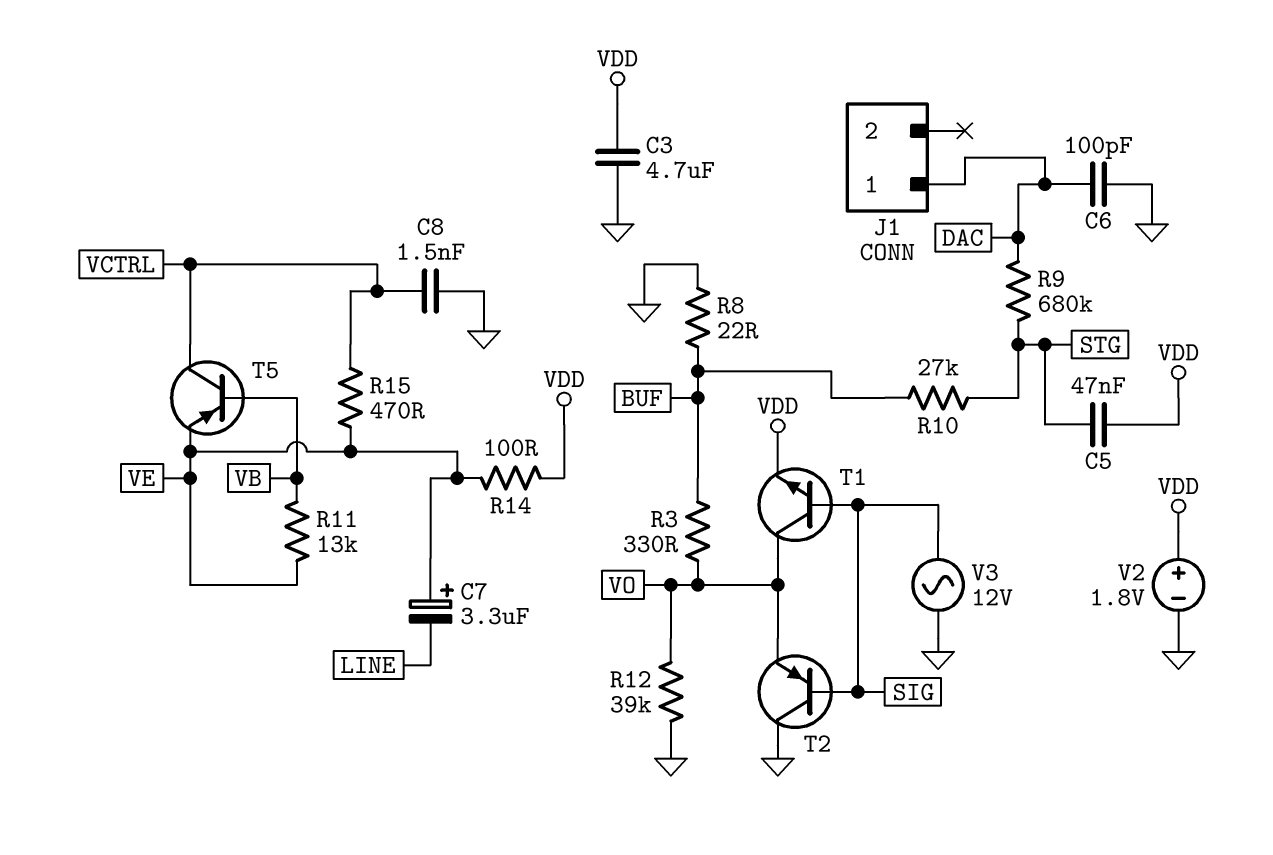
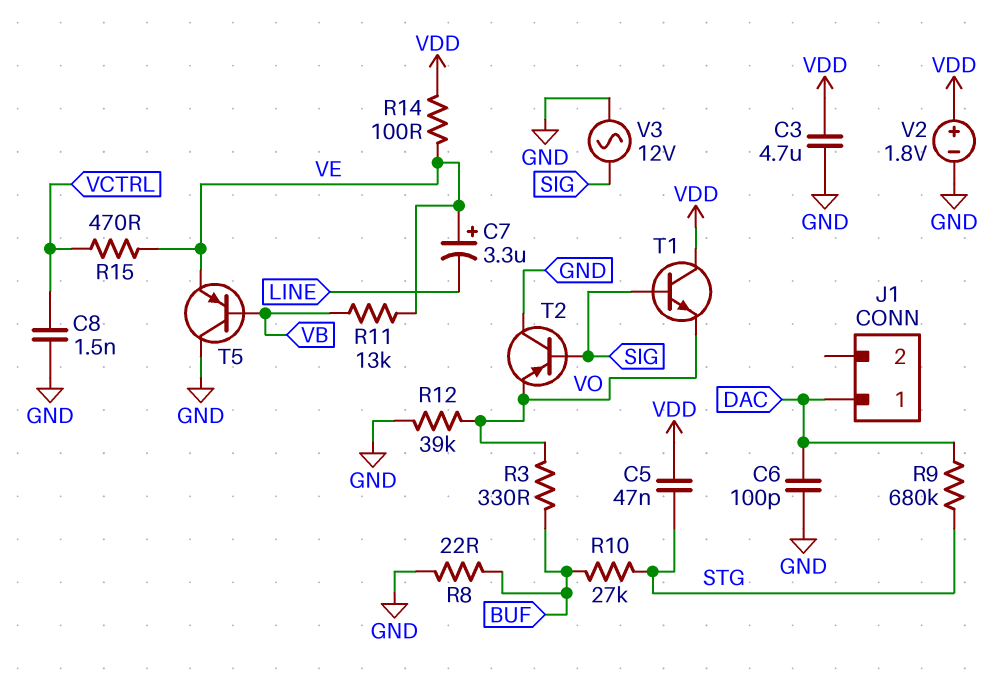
T1: NPN (B SIG, C VO, E VDD) -> NPN (B SIG, C VDD, E VO)
T5: PNP (B VB, C VCTRL, E VE) -> PNP (B VB, C GND, E VE)

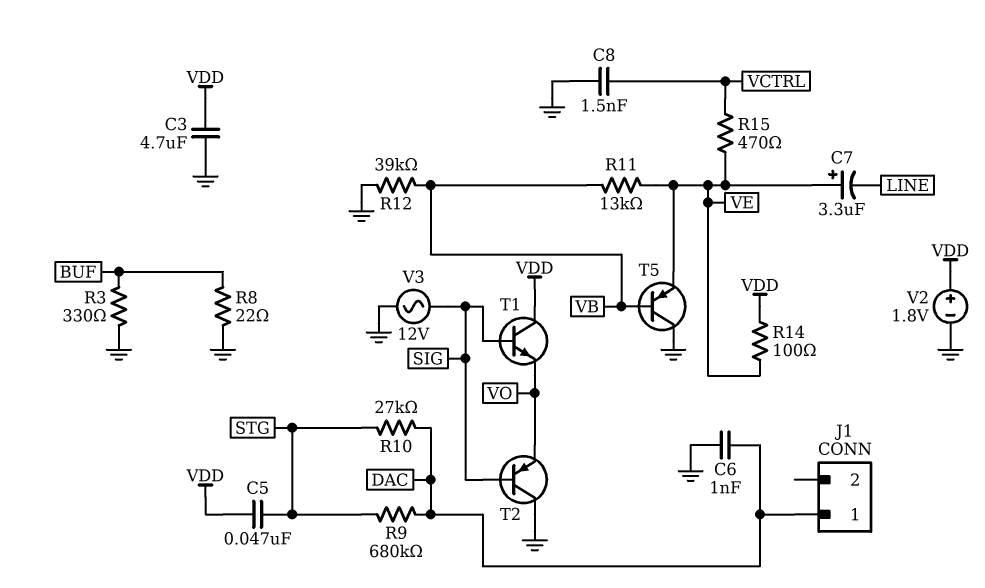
C6: 100pF (DAC, GND) -> 1nF (DAC, GND)
R3: 330 (BUF, VO) -> 330 (BUF, GND)
R10: 27k (BUF, STG) -> 27k (DAC, STG)
R12: 39k (GND, VO) -> 39k (GND, VB)

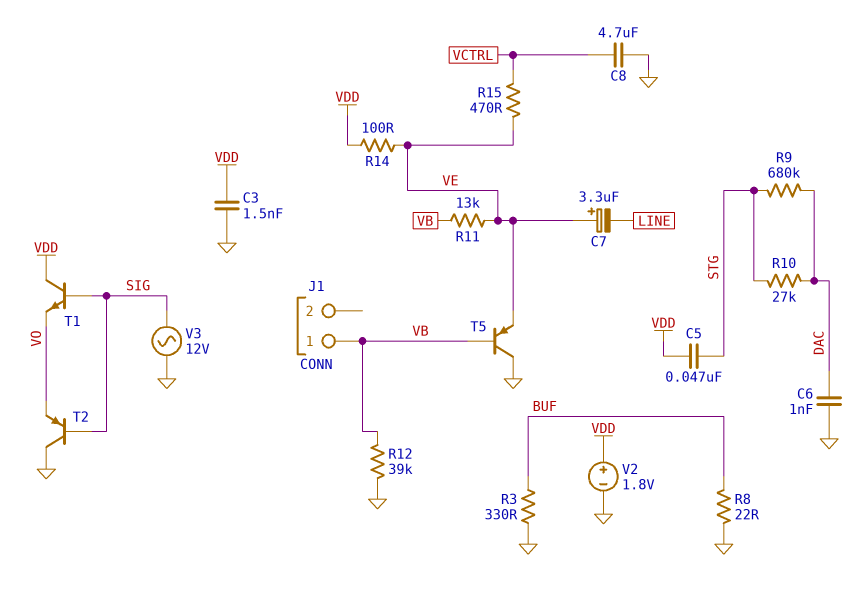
C3: 4.7uF (GND, VDD) -> 1.5nF (GND, VDD)
C8: 1.5nF (GND, VCTRL) -> 4.7uF (GND, VCTRL)
J1 pin 1: DAC -> VB

